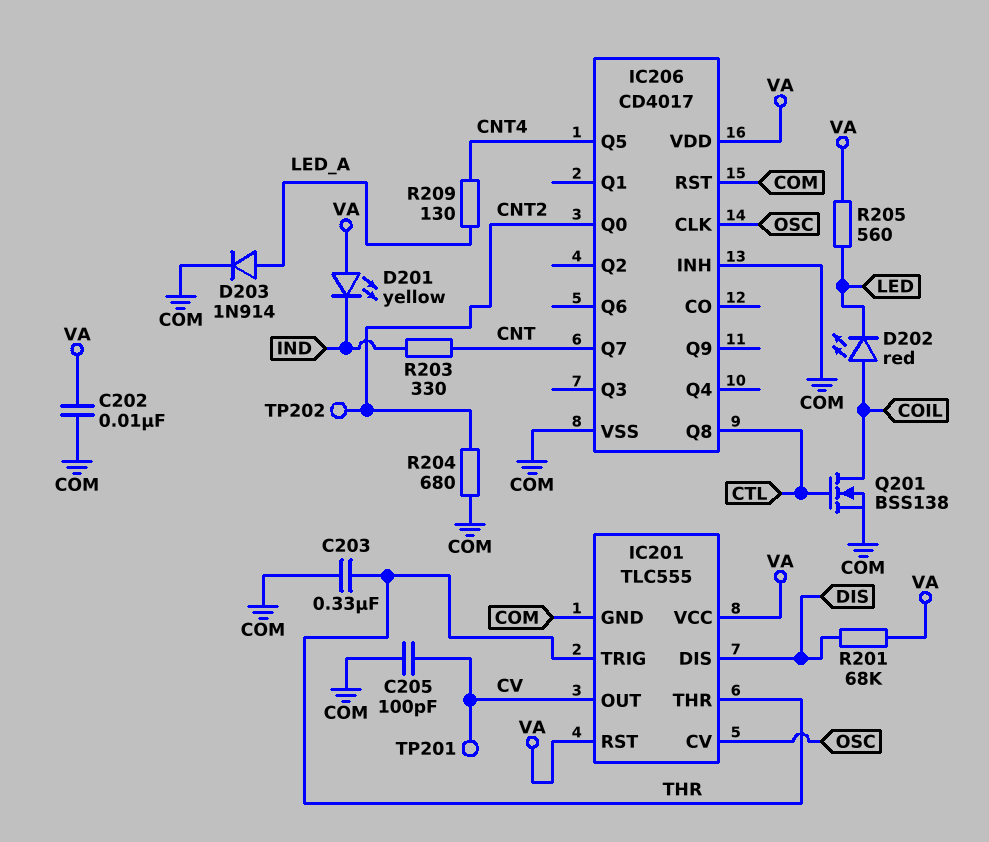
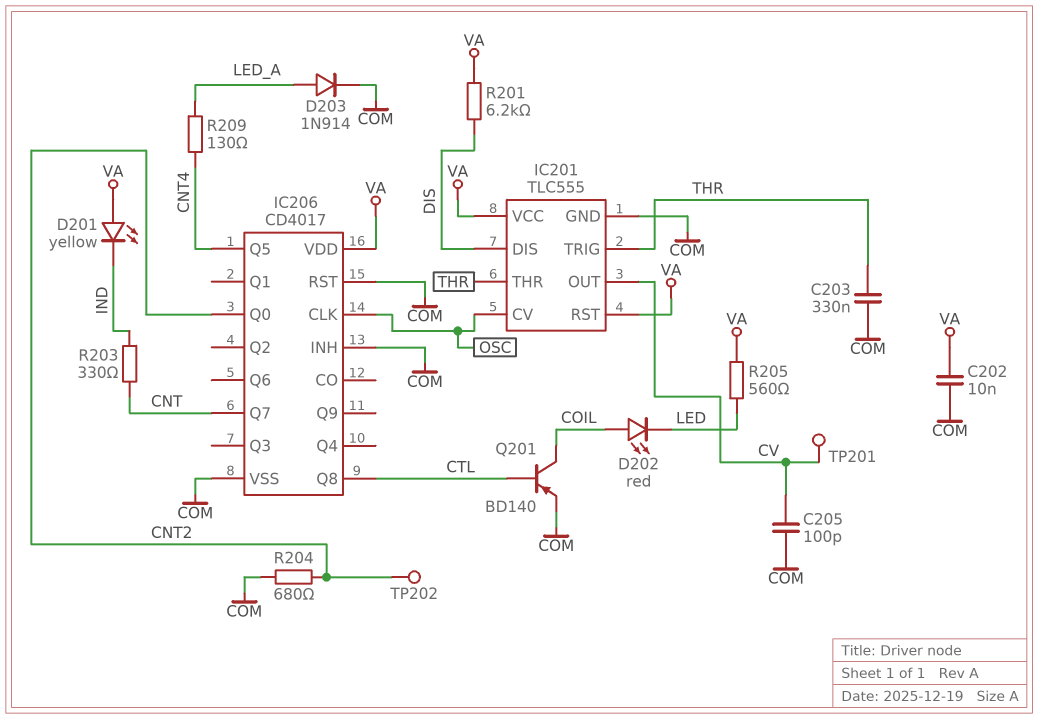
Q201: NMOS BSS138 (G CTL, D COIL, S COM) -> PNP BD140 (B CTL, C COIL, E COM)
R201: 68k (DIS, VA) -> 6.2k (DIS, VA)

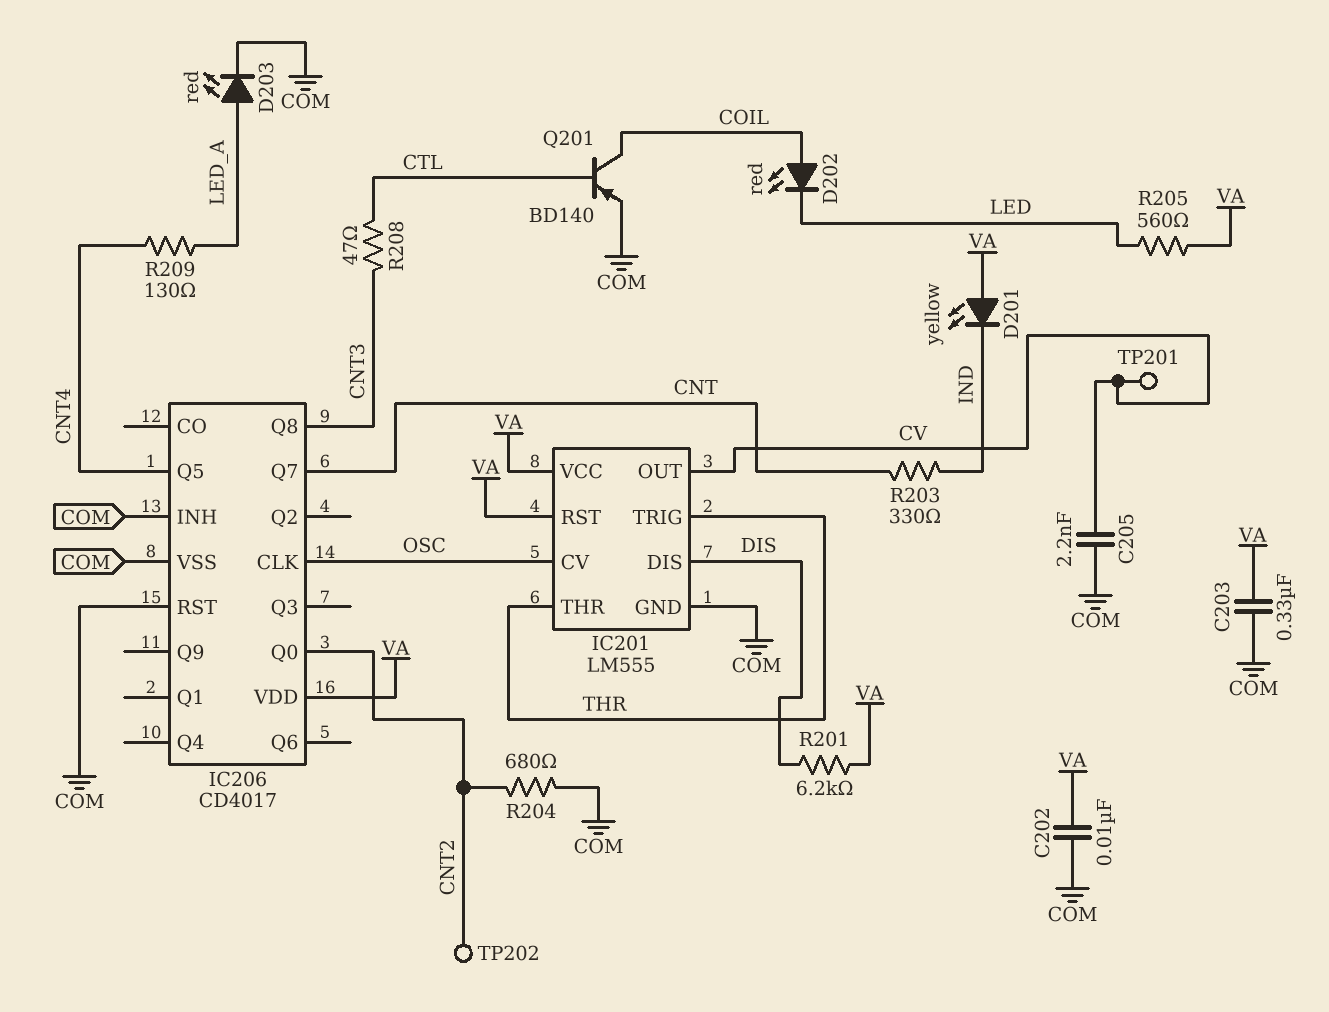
C203: 330nF (COM, THR) -> 330nF (COM, VA)
C205: 100pF (COM, CV) -> 2.2nF (COM, CV)
D203: diode 1N914 (A LED_A, K COM) -> LED red (A LED_A, K COM)
IC201: TLC555 -> LM555
IC206 pin Q8: CTL -> CNT3
R208: none -> 47 (CNT3, CTL)

